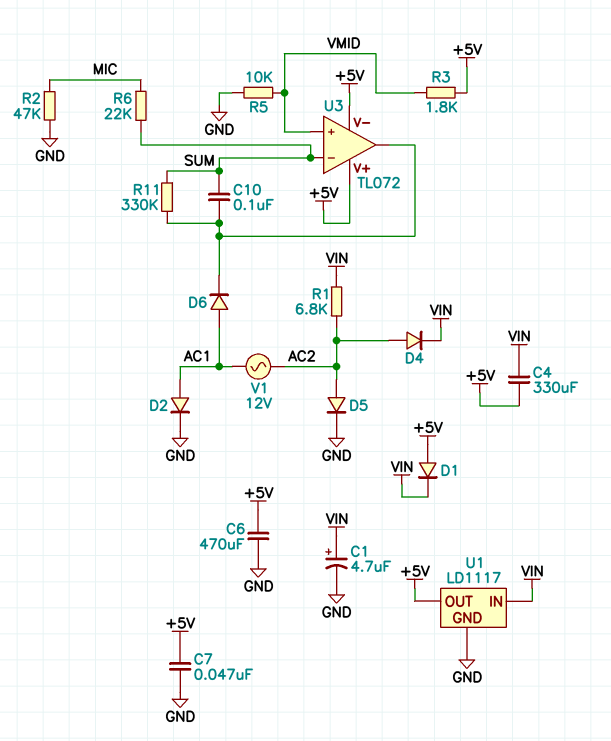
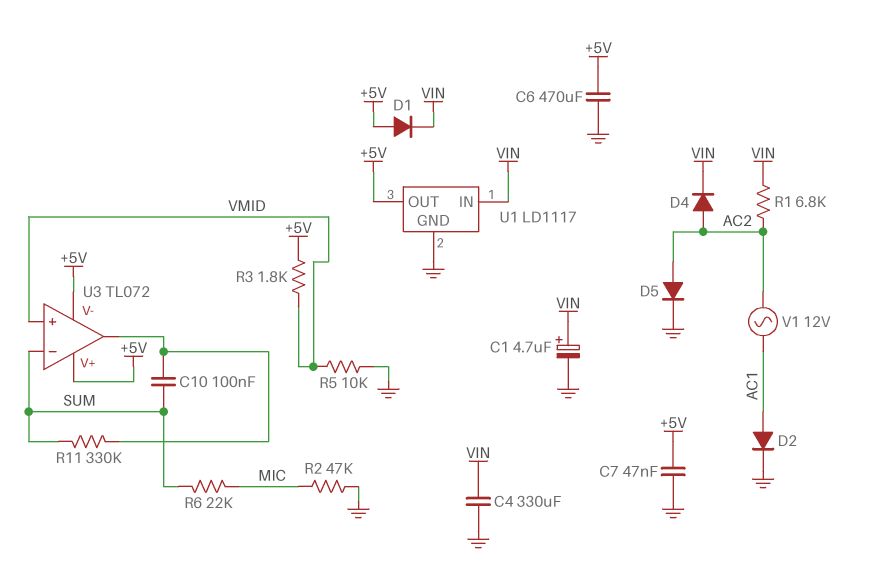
C4: 330uF (+5V, VIN) -> 330uF (GND, VIN)
D6: diode (A AC1, K U3/out) -> none

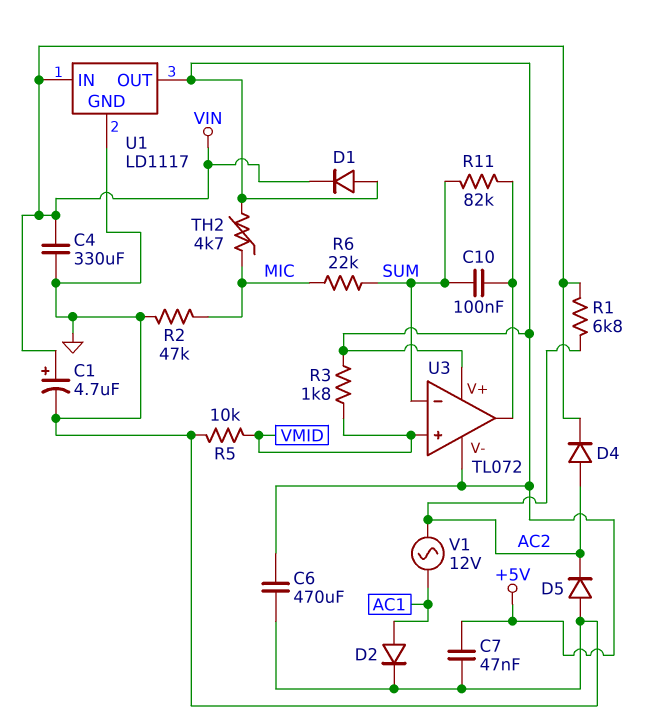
D5: diode (A AC2, K GND) -> diode (A GND, K AC2)
R11: 330k (SUM, U3/out) -> 82k (SUM, U3/out)
TH2: none -> 4.7k (+5V, MIC)

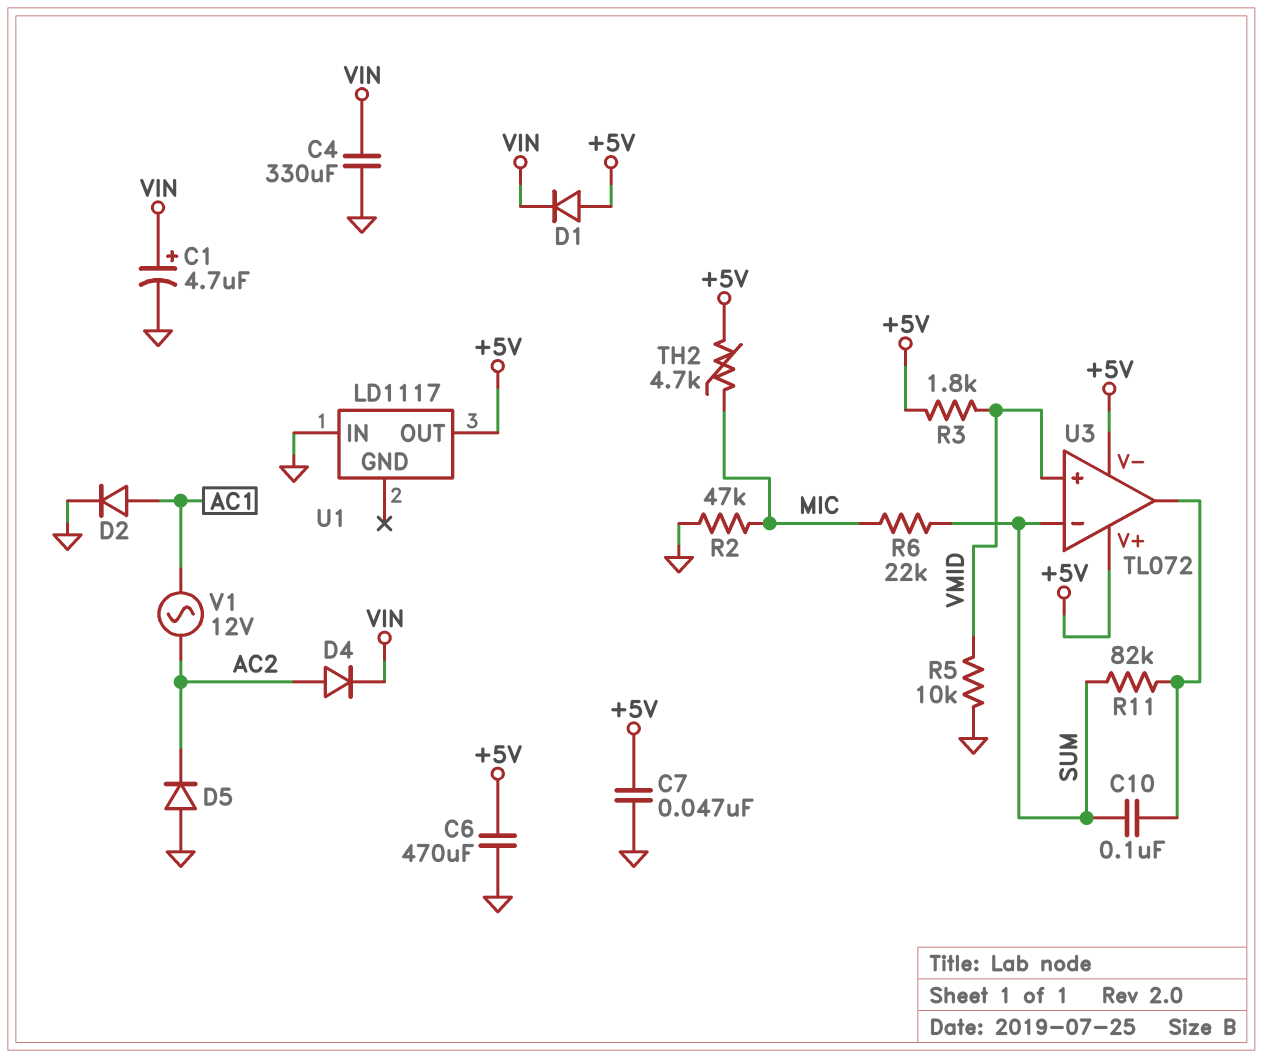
R1: 6.8k (AC2, VIN) -> none
U1 pin GND: GND -> none
U1 pin IN: VIN -> GND

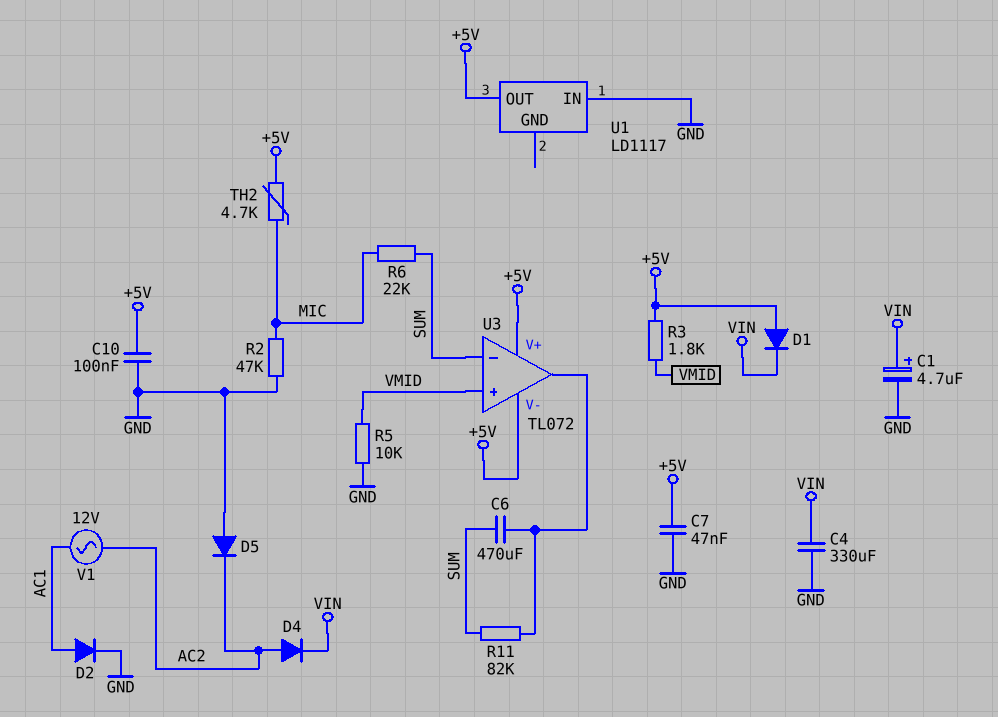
C6: 470uF (+5V, GND) -> 470uF (SUM, U3/out)
C10: 100nF (SUM, U3/out) -> 100nF (+5V, GND)

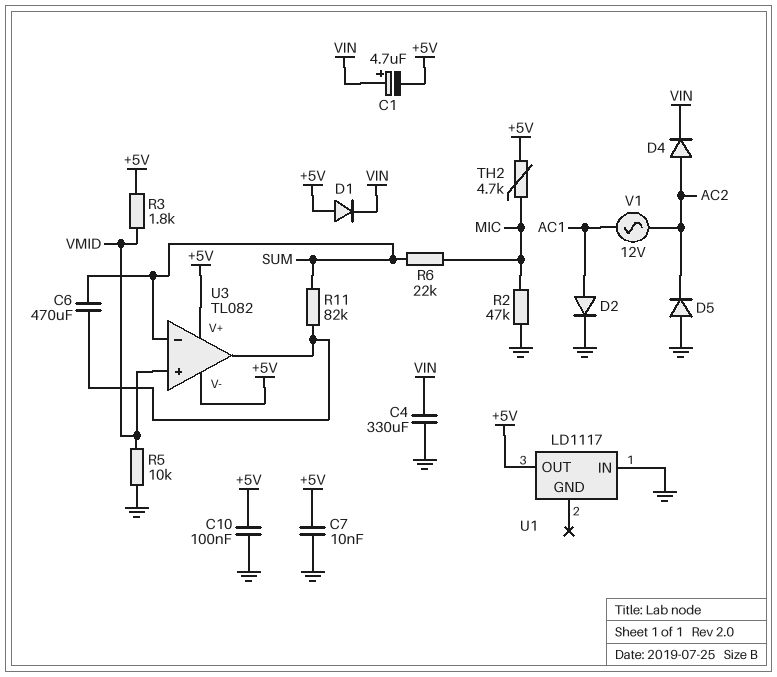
C1: 4.7uF (plus VIN, minus GND) -> 4.7uF (plus VIN, minus +5V)
C7: 47nF (+5V, GND) -> 10nF (+5V, GND)
U3: TL072 -> TL082

